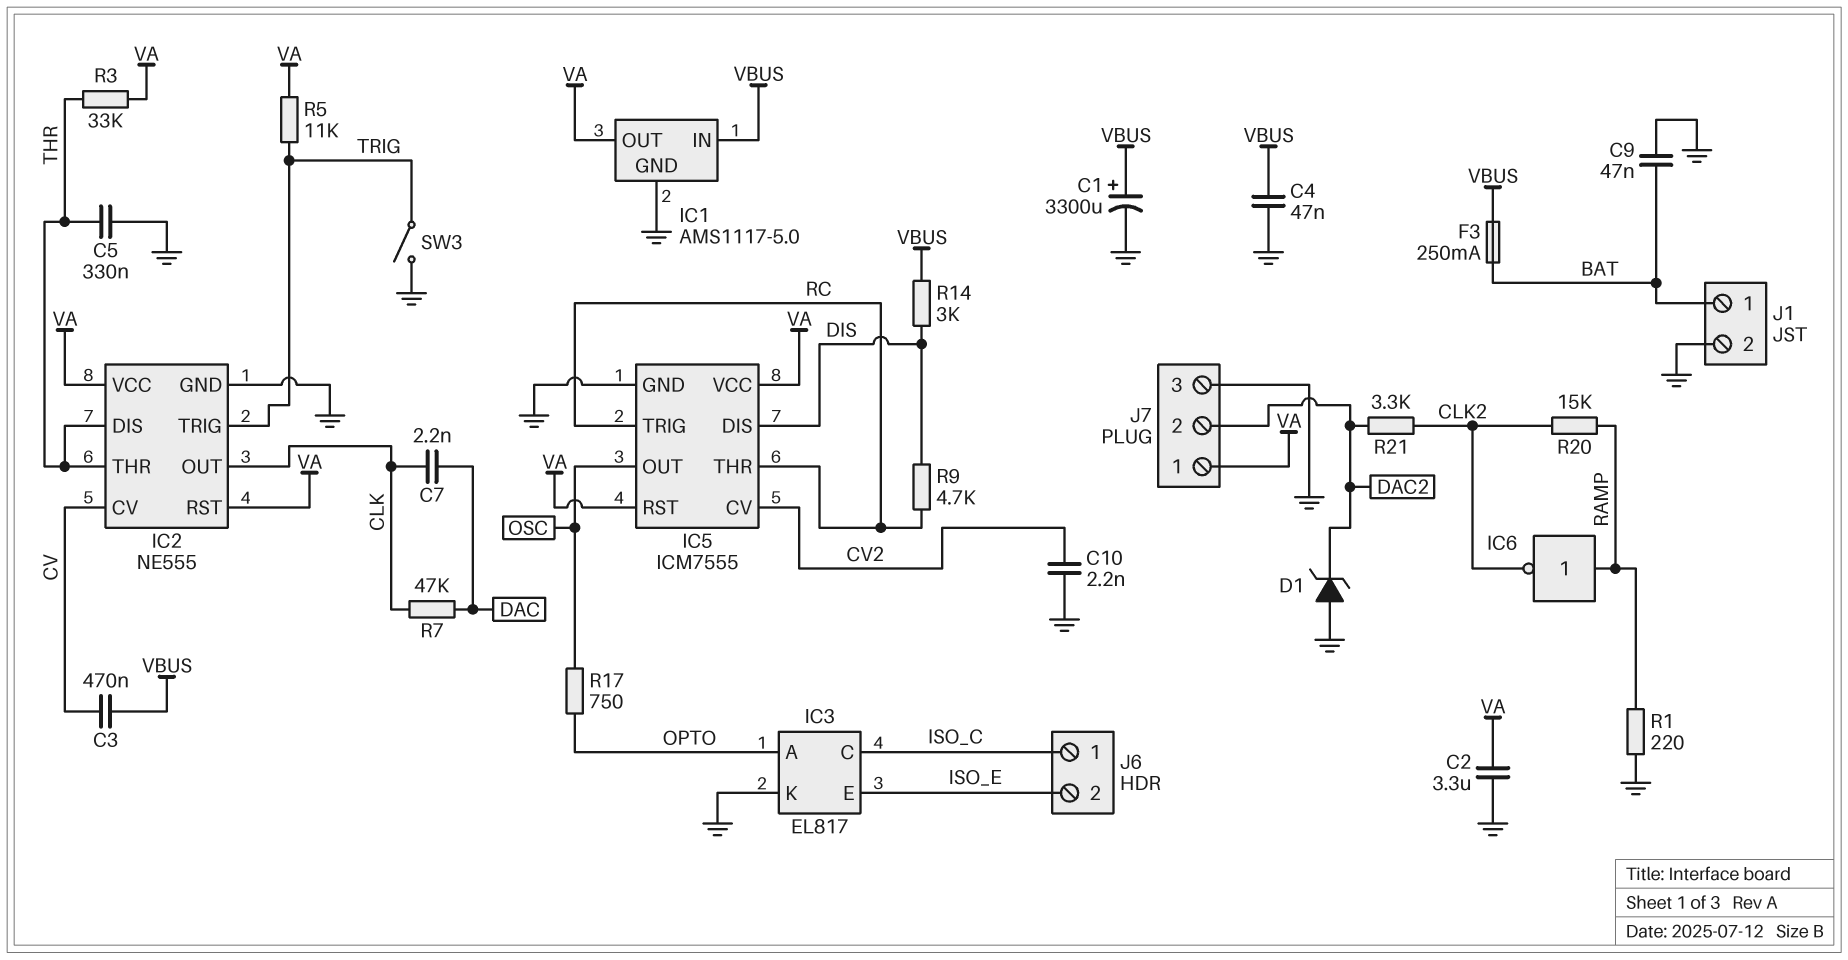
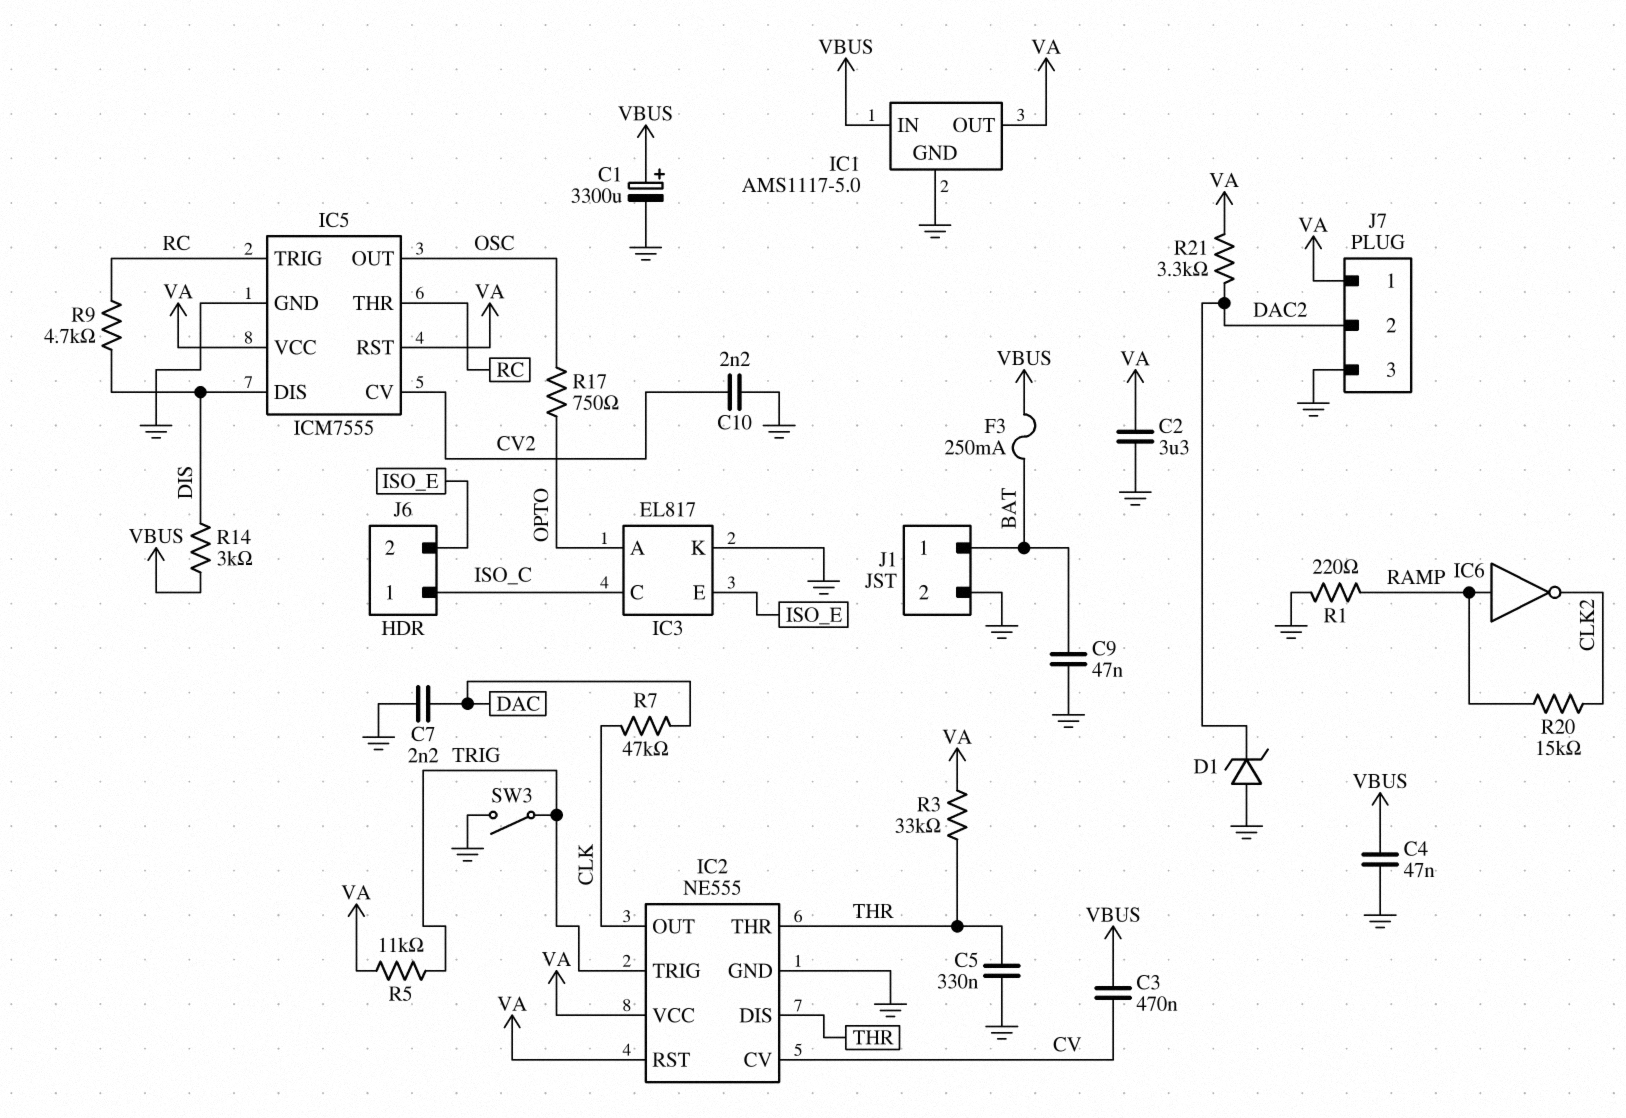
C7: 2.2nF (CLK, DAC) -> 2.2nF (DAC, GND)
R21: 3.3k (CLK2, DAC2) -> 3.3k (DAC2, VA)

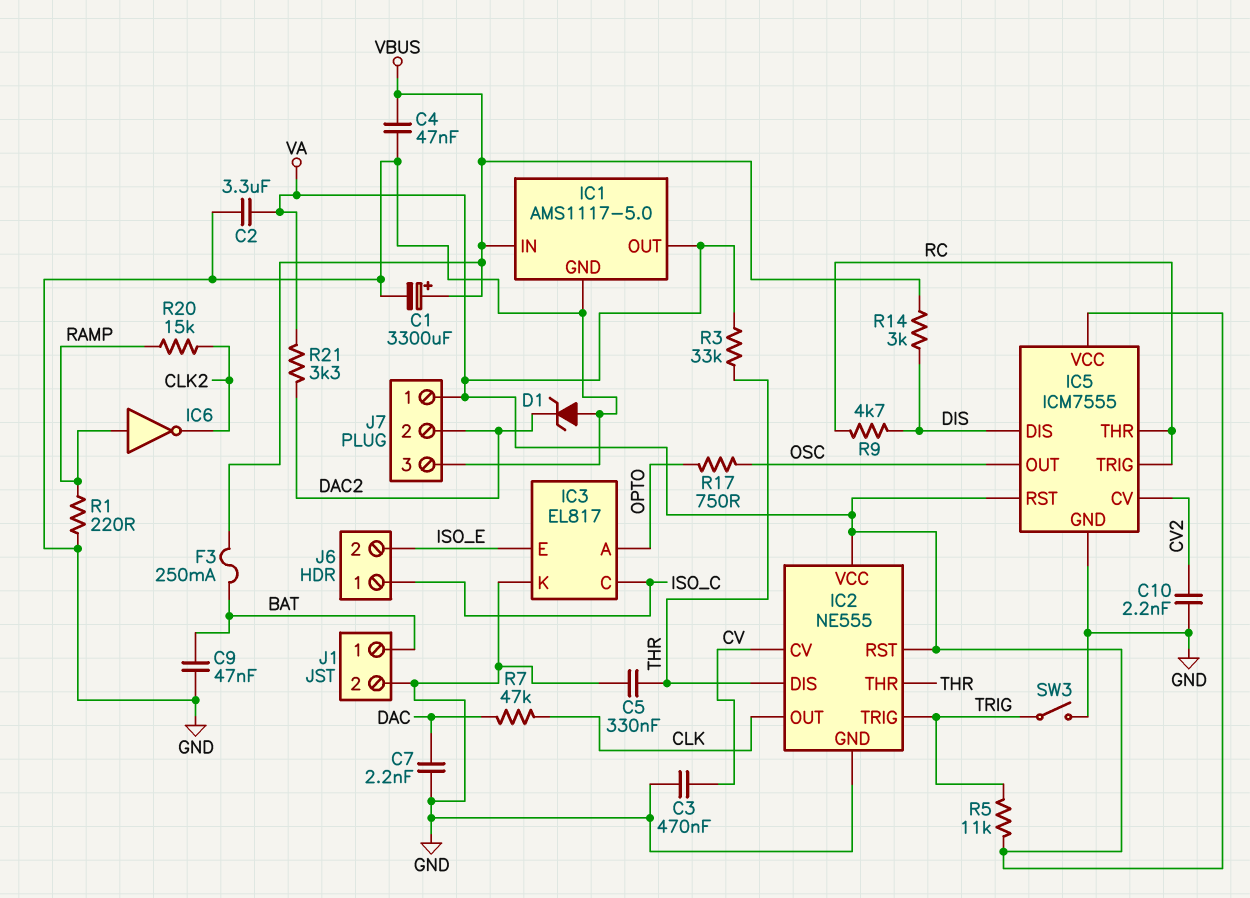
C3: 470nF (CV, VBUS) -> 470nF (CV, GND)

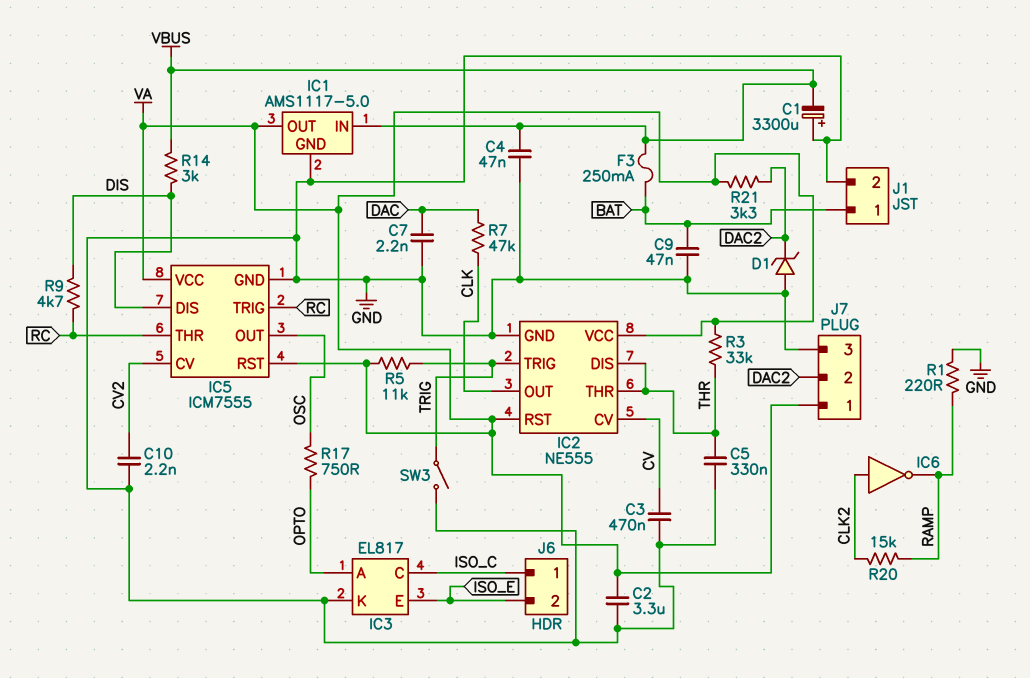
C1: 3300uF (plus VBUS, minus GND) -> 3300uF (plus GND, minus VBUS)
IC6: NOT (in RAMP, out CLK2) -> NOT (in CLK2, out RAMP)

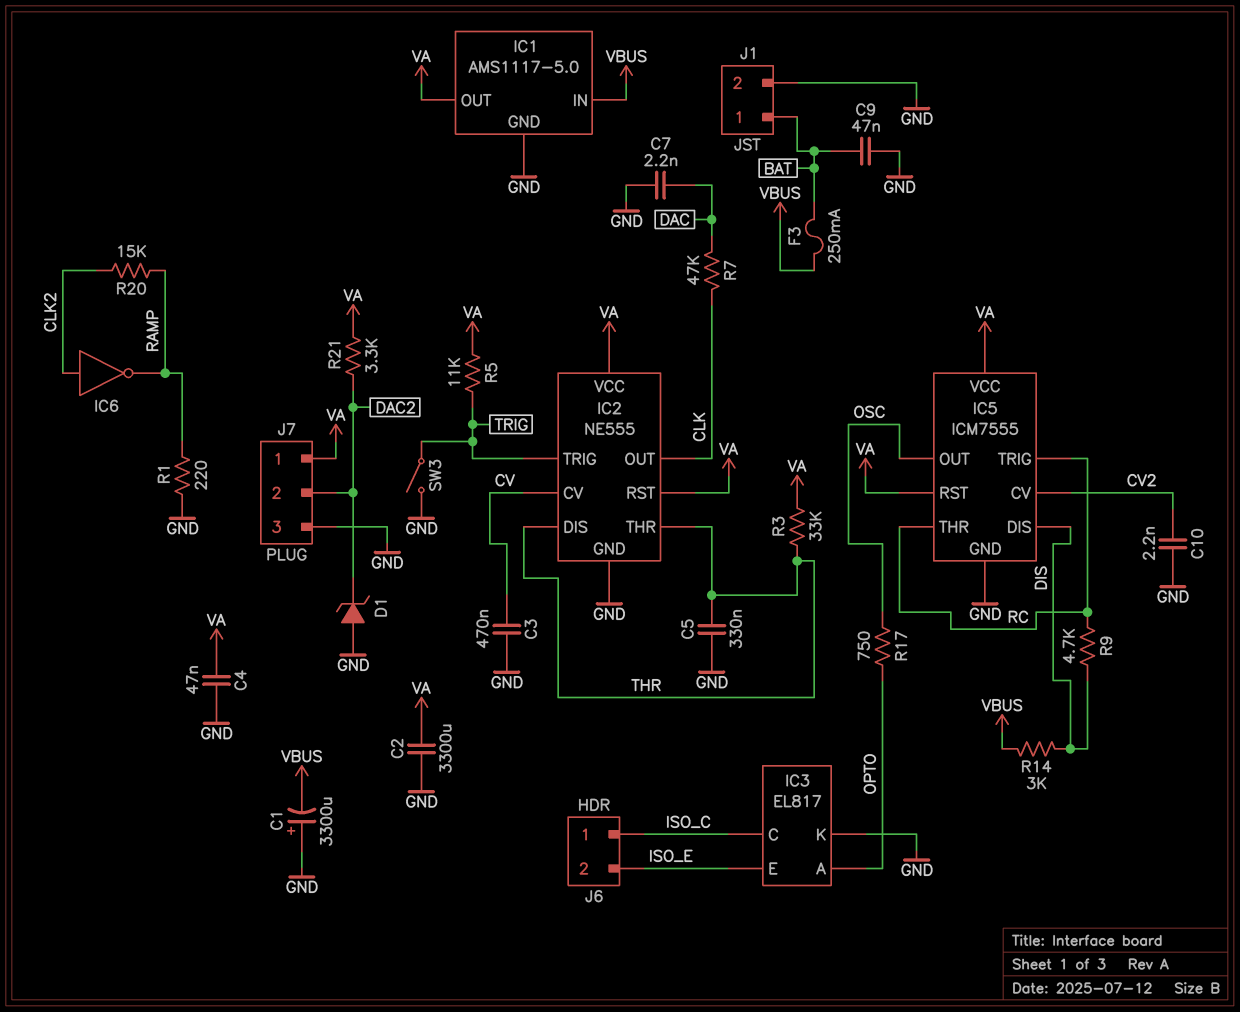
C2: 3.3uF (GND, VA) -> 3300uF (GND, VA)
C4: 47nF (GND, VBUS) -> 47nF (GND, VA)

